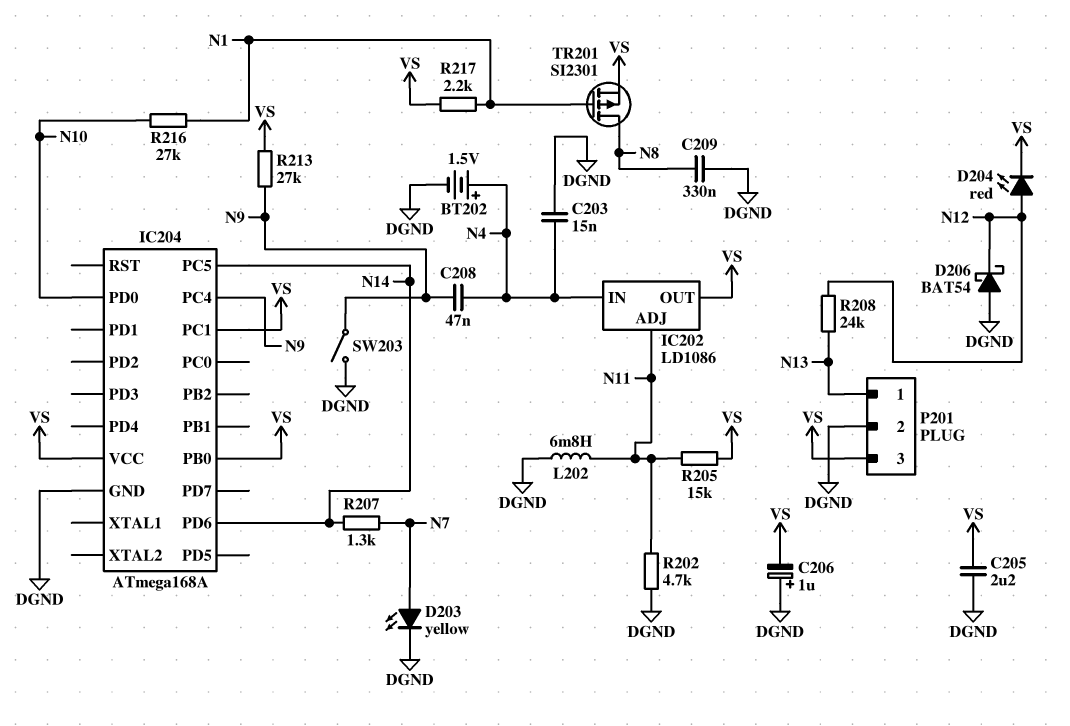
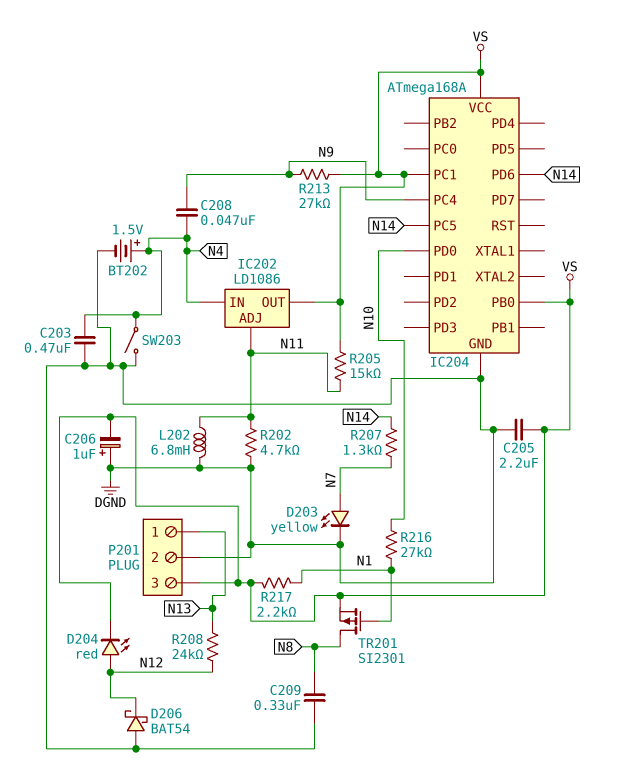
C203: 15nF (DGND, N4) -> 470nF (DGND, N4)
SW203: switch (DGND, N9) -> switch (DGND, N4)

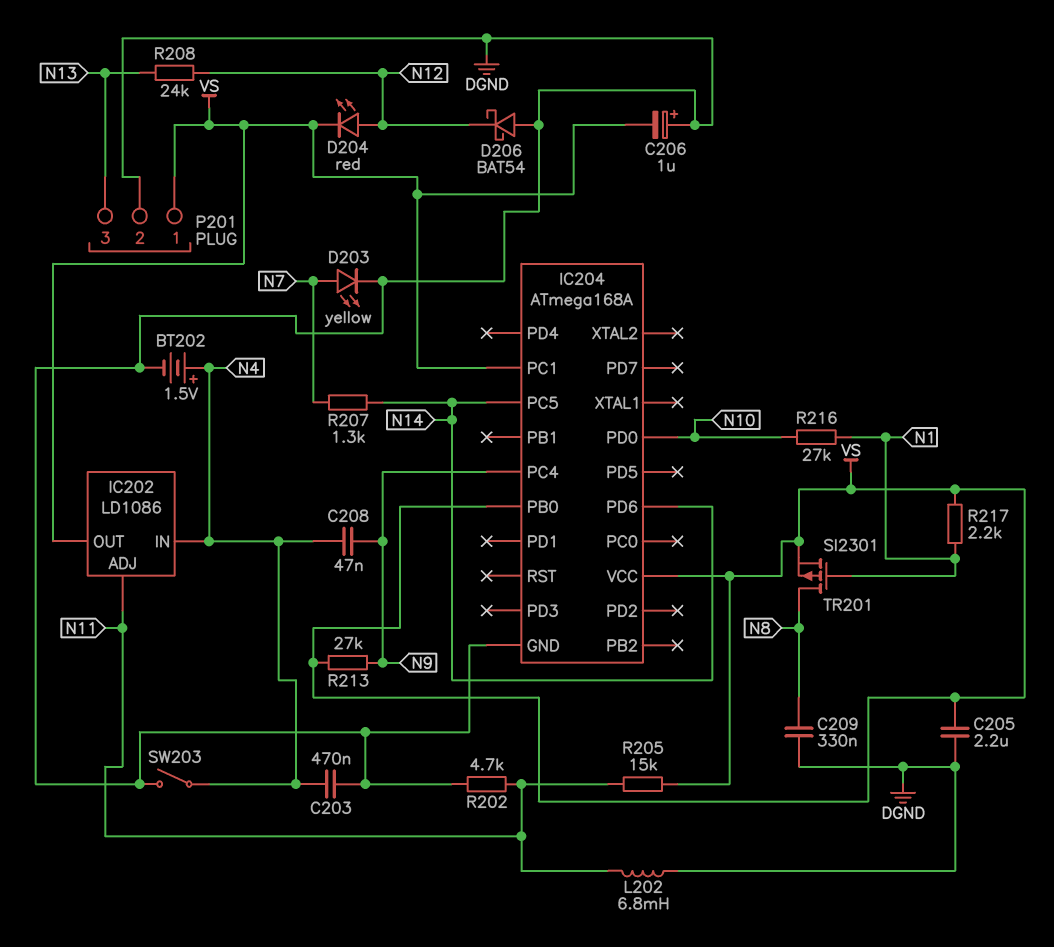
P201 pin 1: N13 -> VS
P201 pin 3: VS -> N13

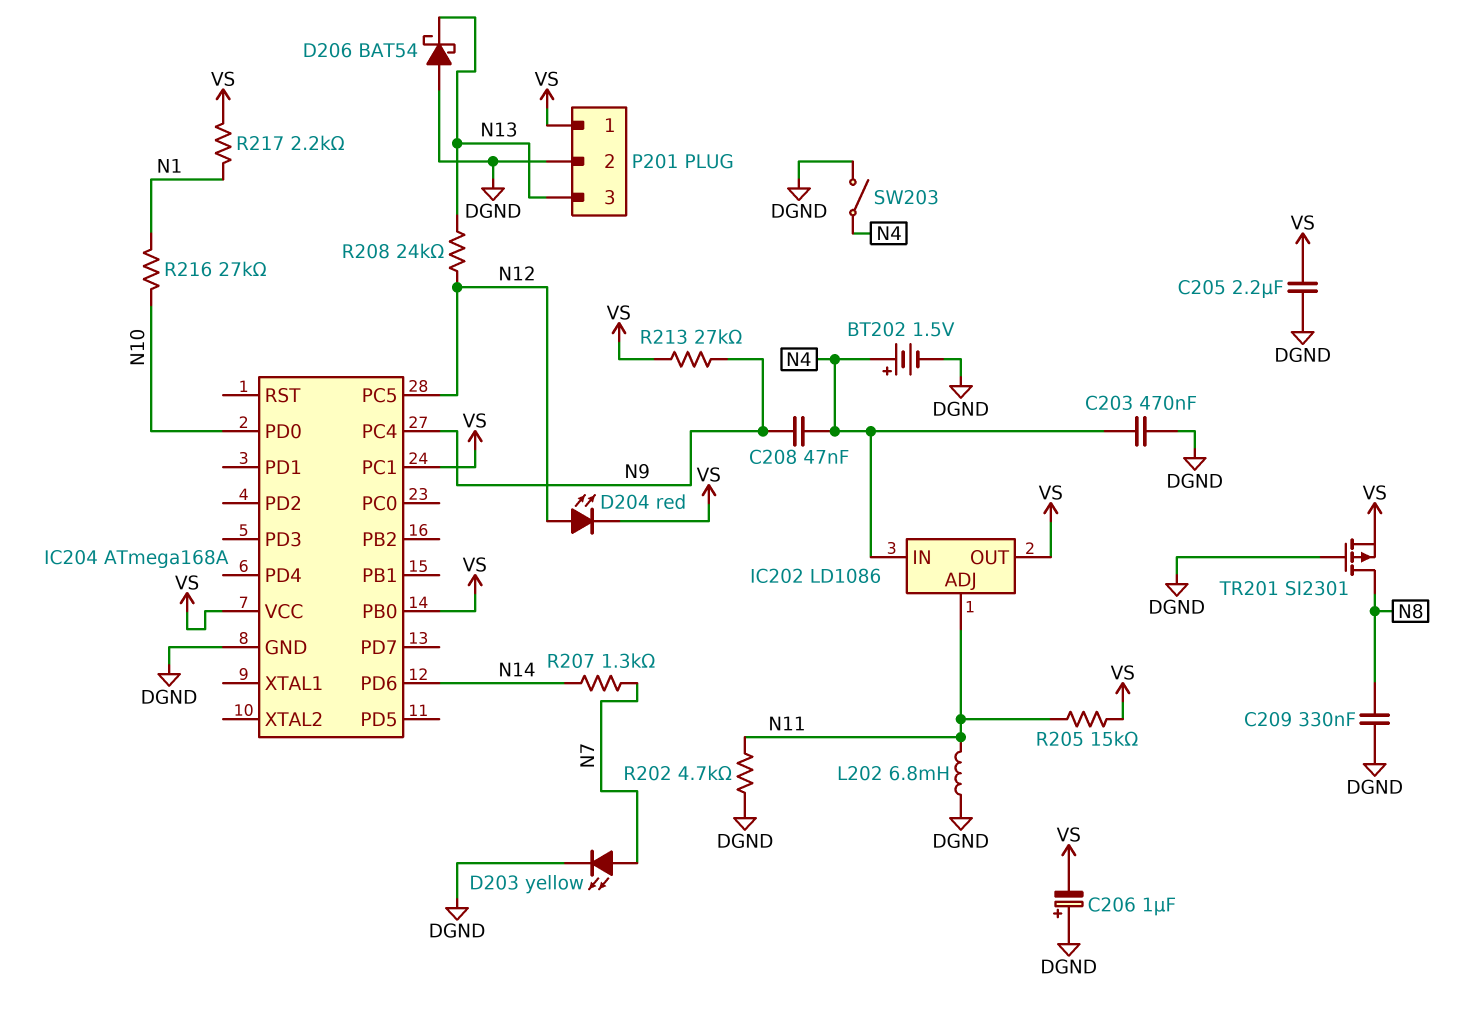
D206: schottky BAT54 (A DGND, K N12) -> schottky BAT54 (A DGND, K N13)
IC204 pin PC5: N14 -> N12
TR201: PMOS SI2301 (G N1, D N8, S VS) -> PMOS SI2301 (G DGND, D N8, S VS)

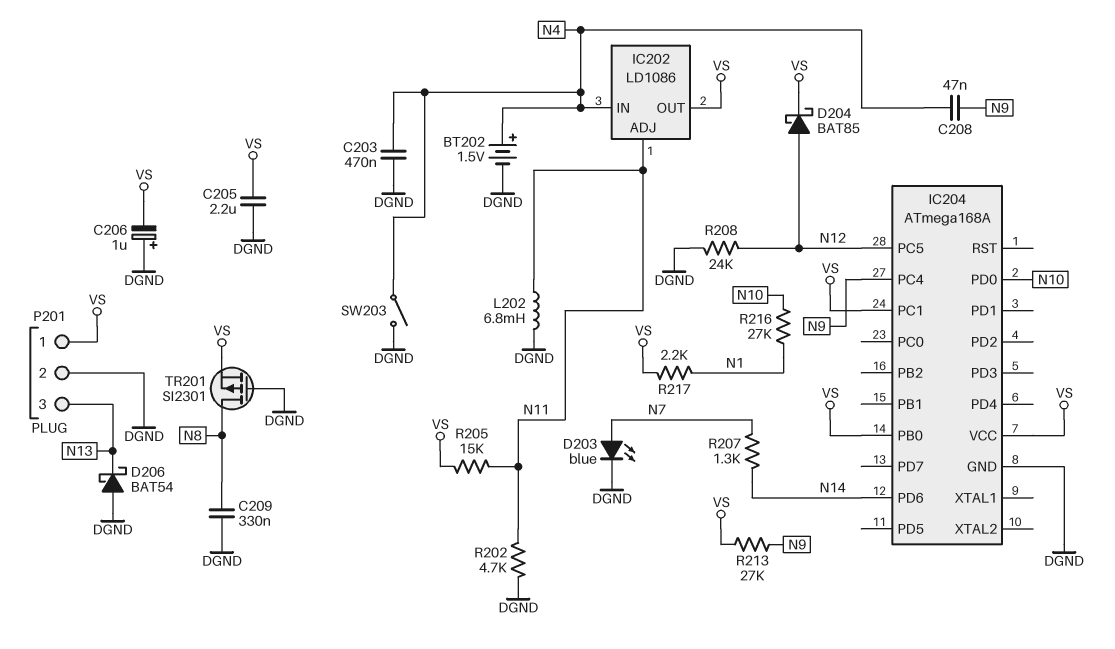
D203: LED yellow (A N7, K DGND) -> LED blue (A N7, K DGND)
D204: LED red (A N12, K VS) -> schottky BAT85 (A N12, K VS)
R208: 24k (N12, N13) -> 24k (DGND, N12)

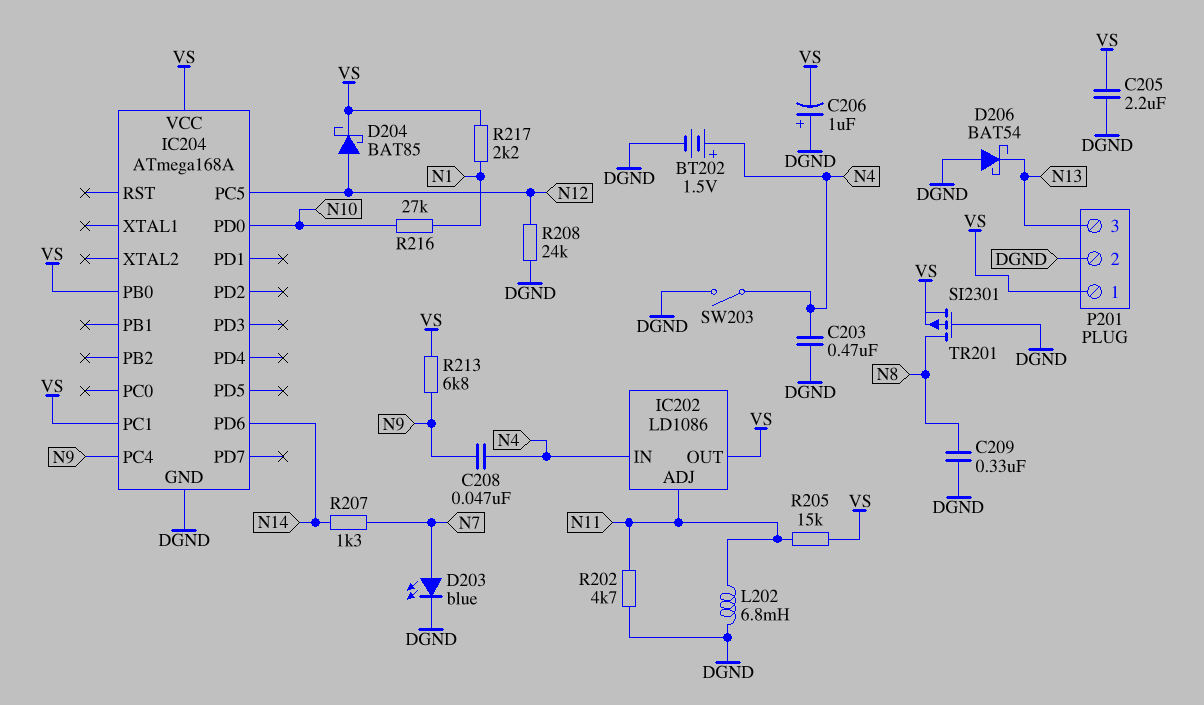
R213: 27k (N9, VS) -> 6.8k (N9, VS)

